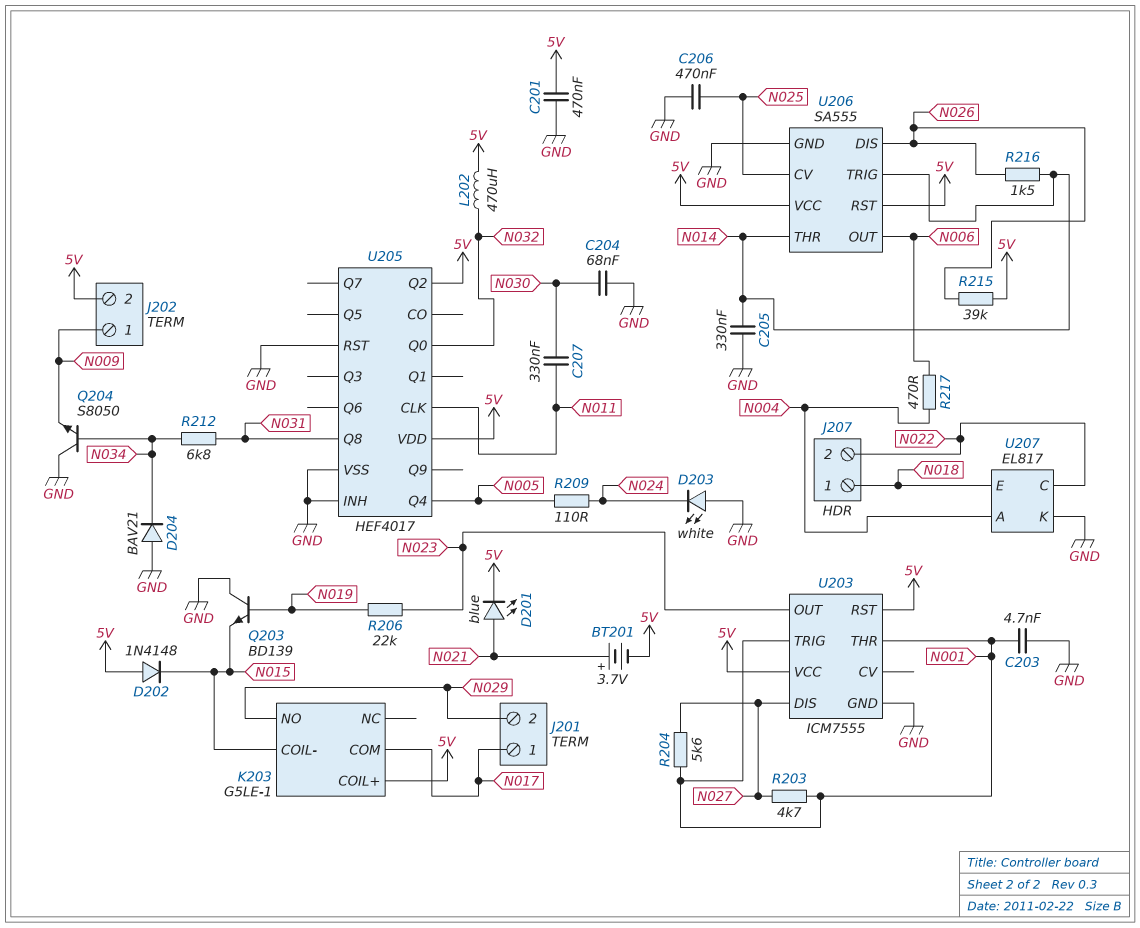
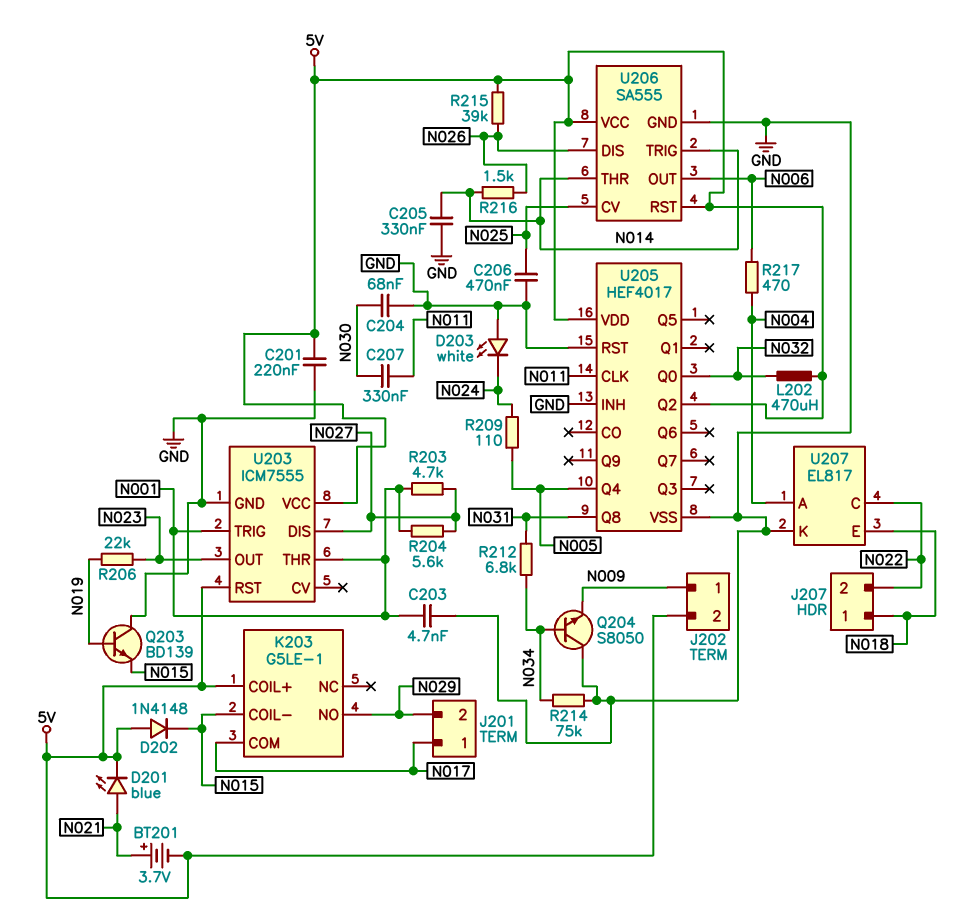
C201: 470nF (5V, GND) -> 220nF (5V, GND)
D204: diode BAV21 (A GND, K N034) -> none
R214: none -> 75k (GND, N034)

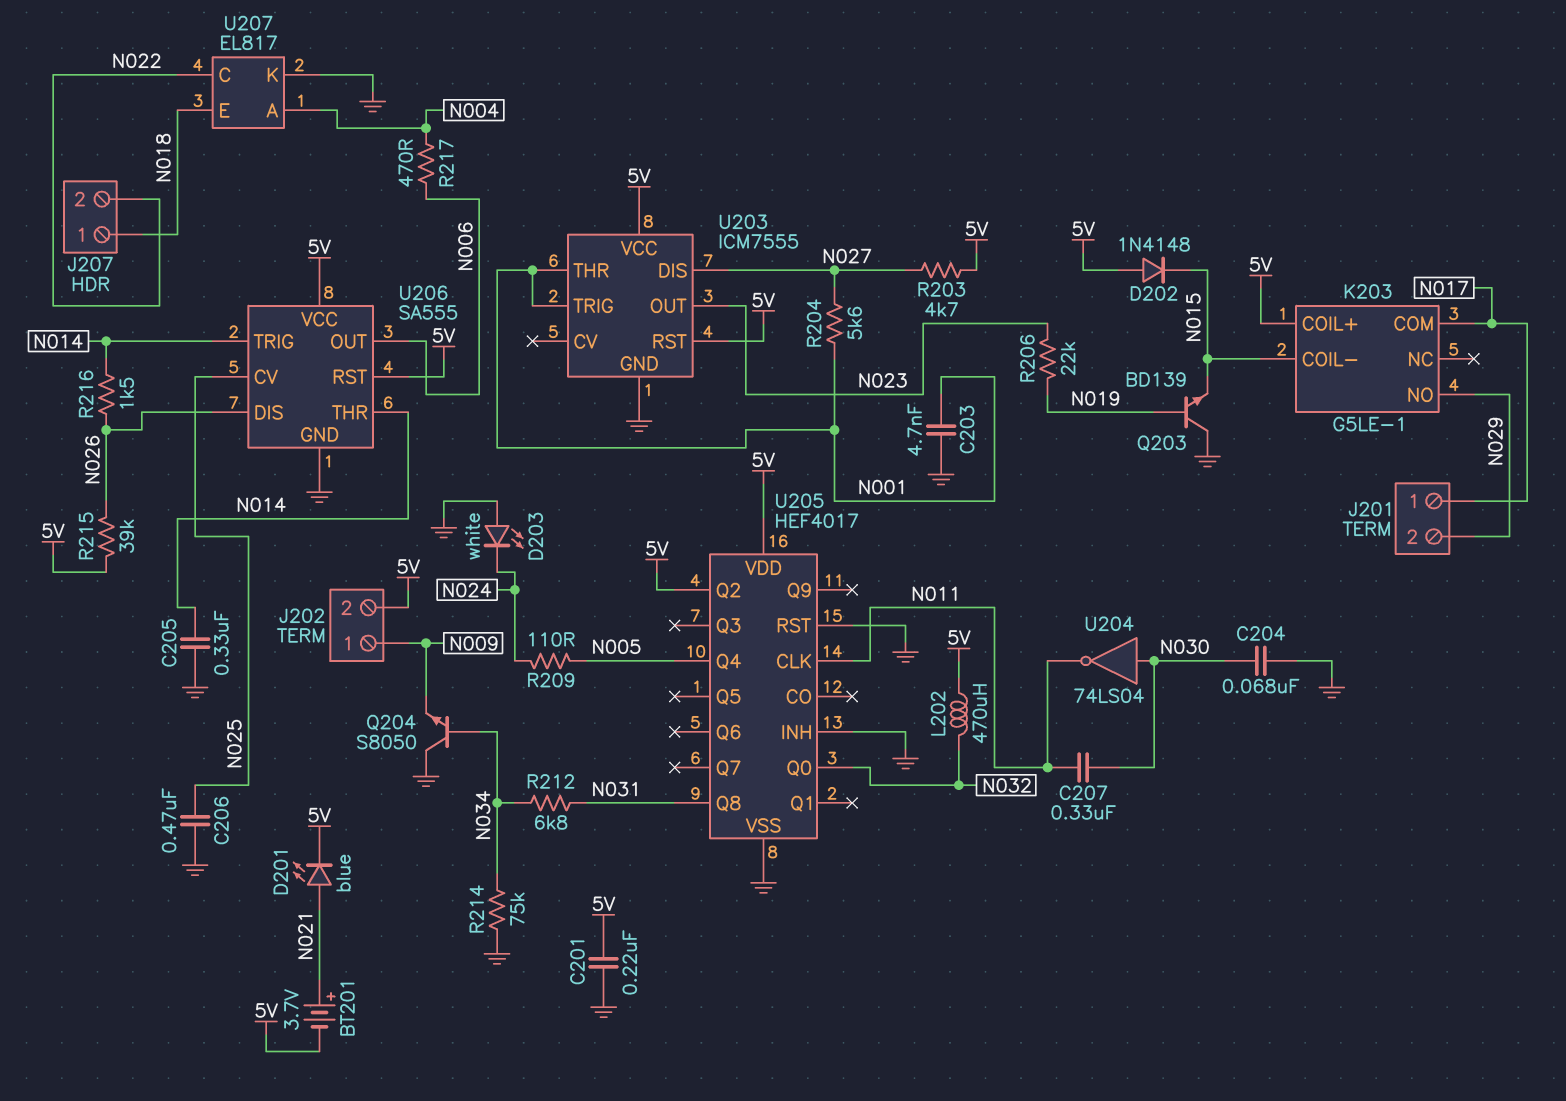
R203: 4.7k (N001, N027) -> 4.7k (5V, N027)
U204: none -> NOT 74LS04 (in N030, out N011)

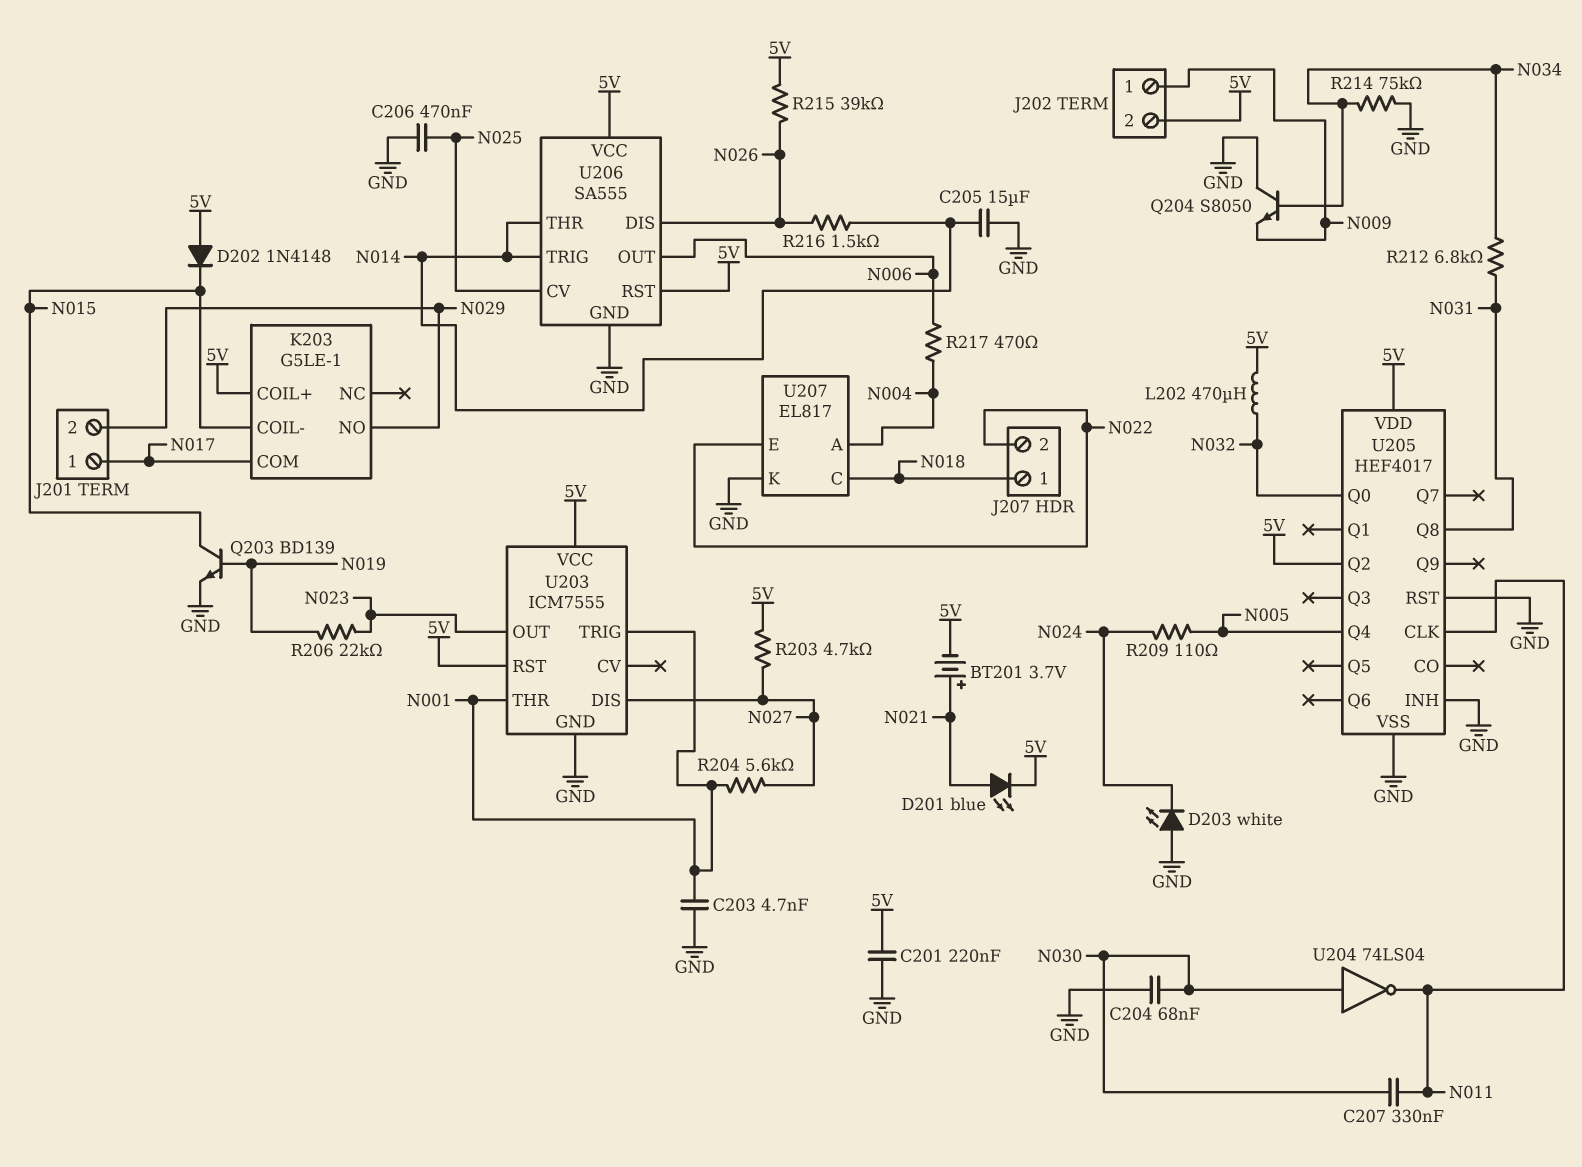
C205: 330nF (GND, N014) -> 15uF (GND, N014)
Q203: NPN BD139 (B N019, C GND, E N015) -> NPN BD139 (B N019, C N015, E GND)
U207 pin C: N022 -> N018
U207 pin E: N018 -> N022

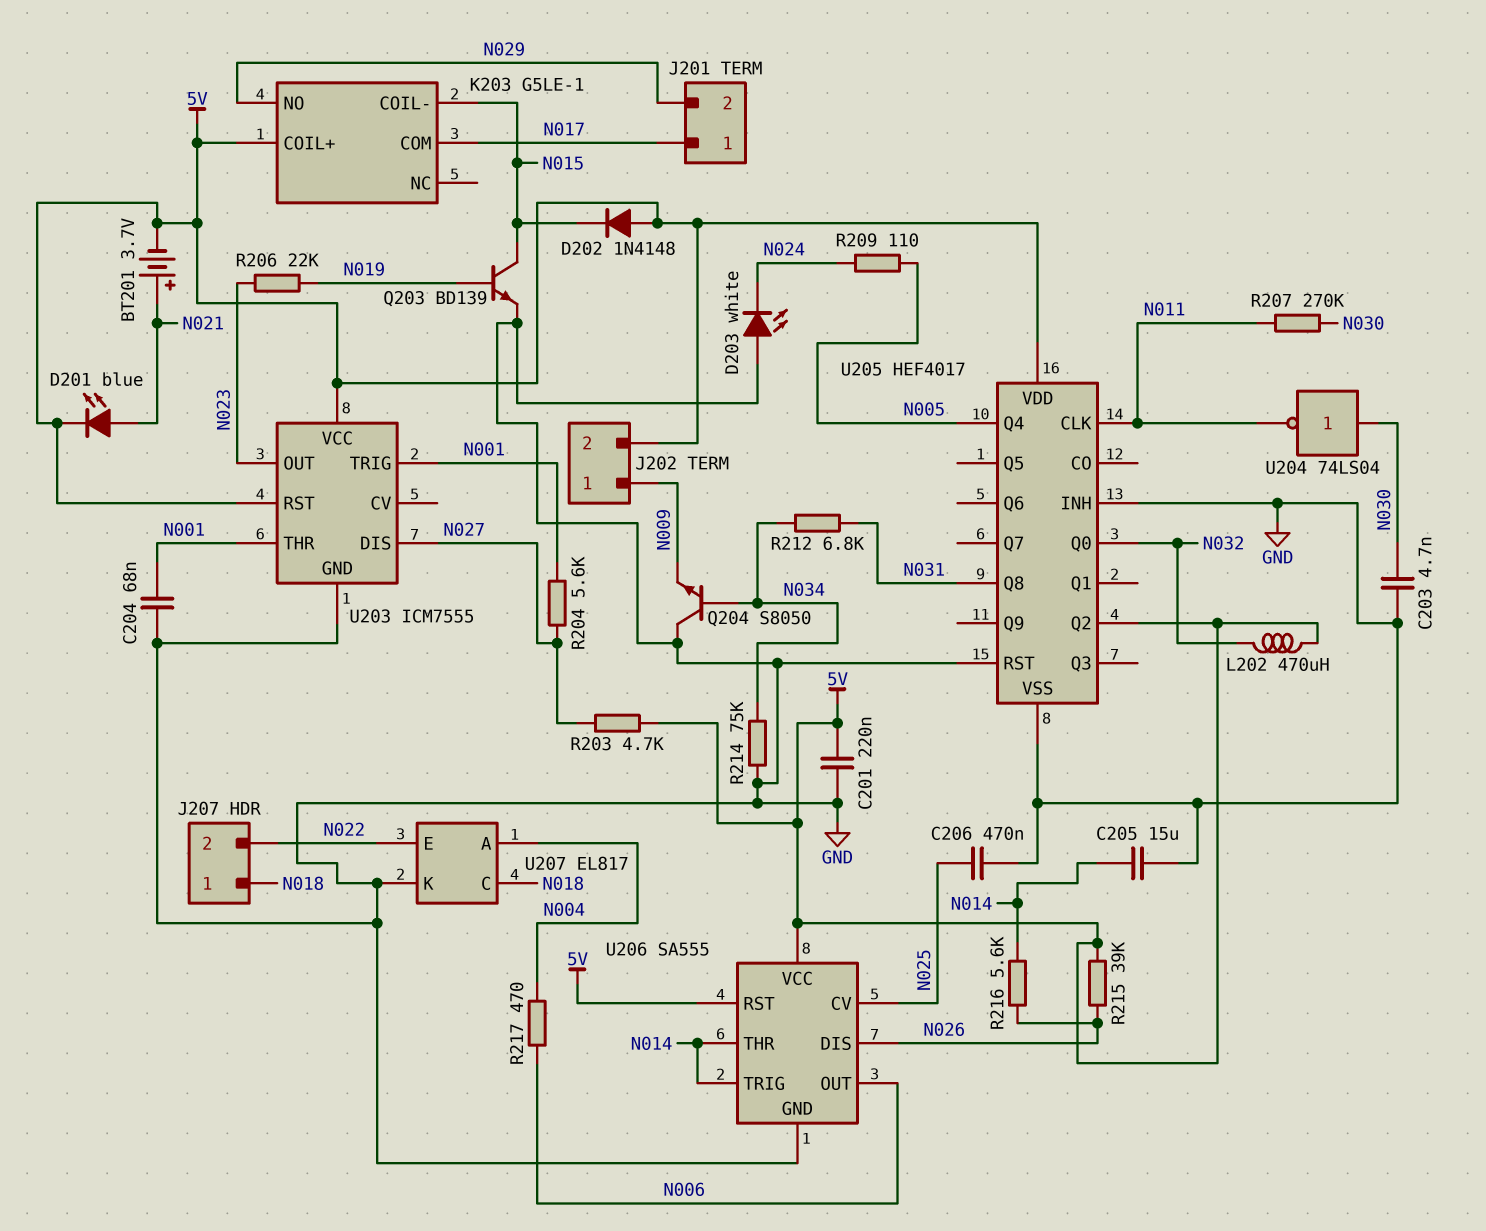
C203: 4.7nF (GND, N001) -> 4.7nF (GND, N030)
C204: 68nF (GND, N030) -> 68nF (GND, N001)
C207: 330nF (N011, N030) -> none
R207: none -> 270k (N011, N030)
R216: 1.5k (N014, N026) -> 5.6k (N014, N026)

